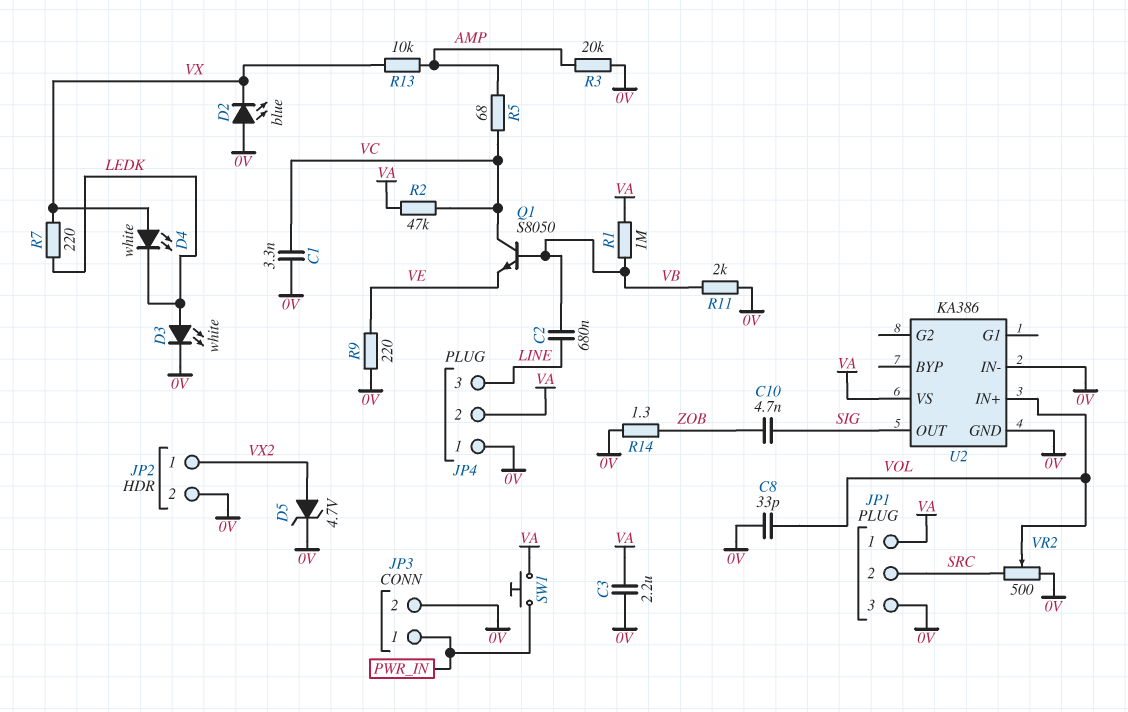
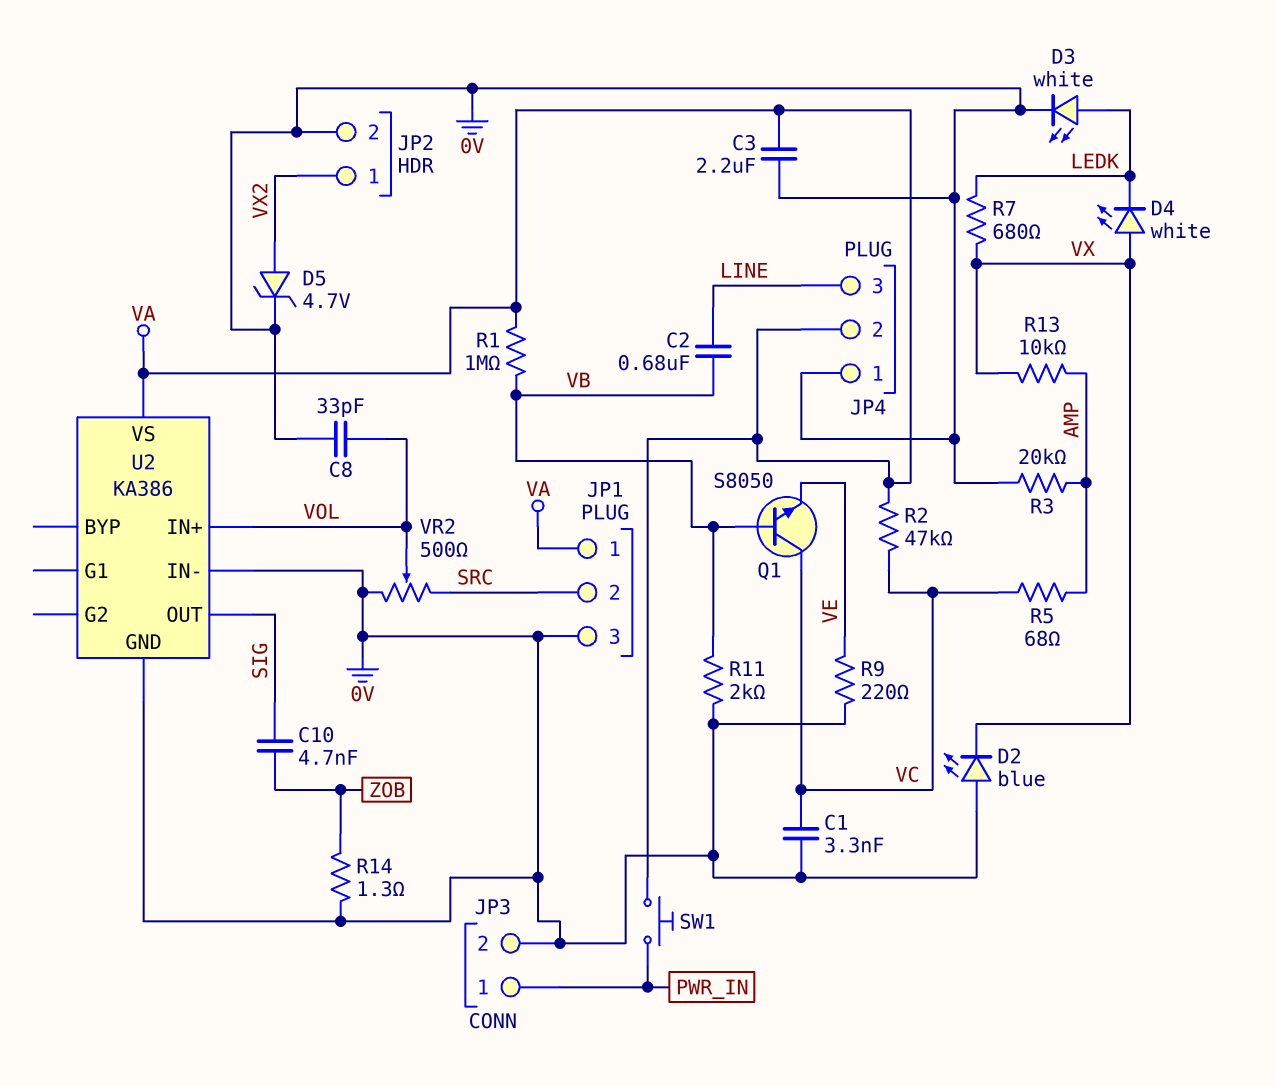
R7: 220 (LEDK, VX) -> 680 (LEDK, VX)

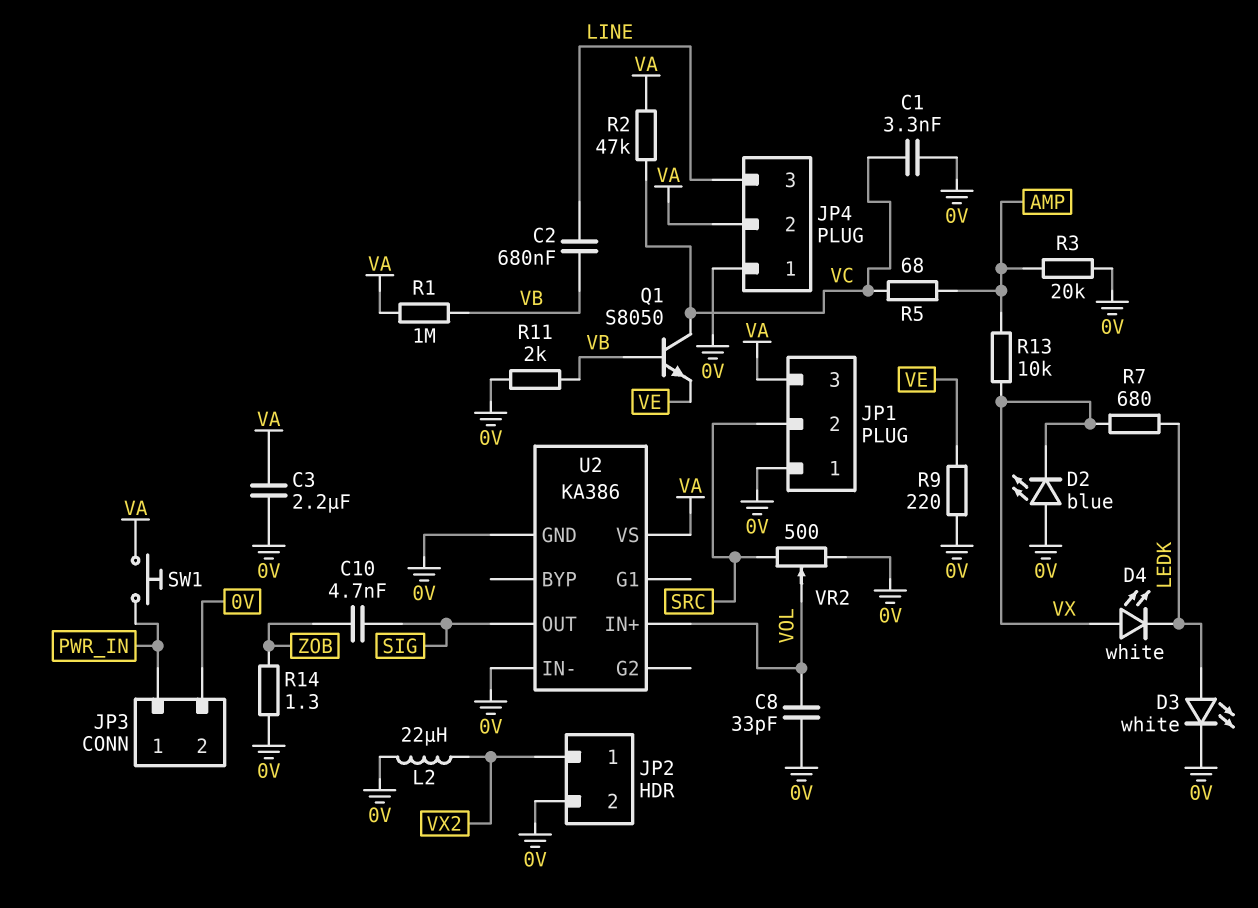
D5: zener 4.7V (A VX2, K 0V) -> none
JP1 pin 1: VA -> 0V
JP1 pin 3: 0V -> VA
L2: none -> 22uH (0V, VX2)

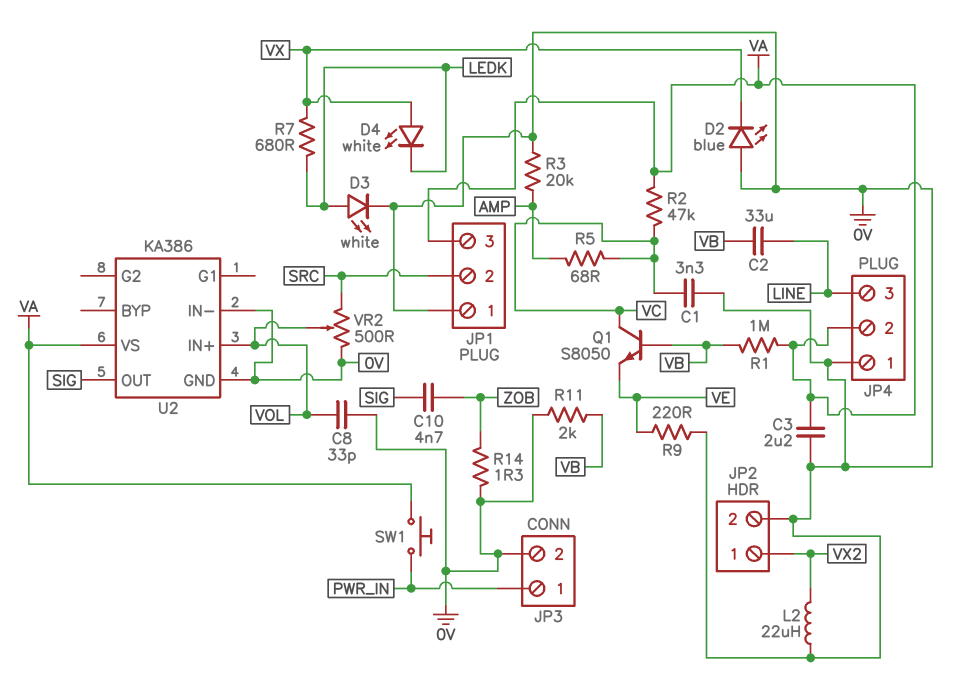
C2: 680nF (LINE, VB) -> 33uF (LINE, VB)
R13: 10k (AMP, VX) -> none

